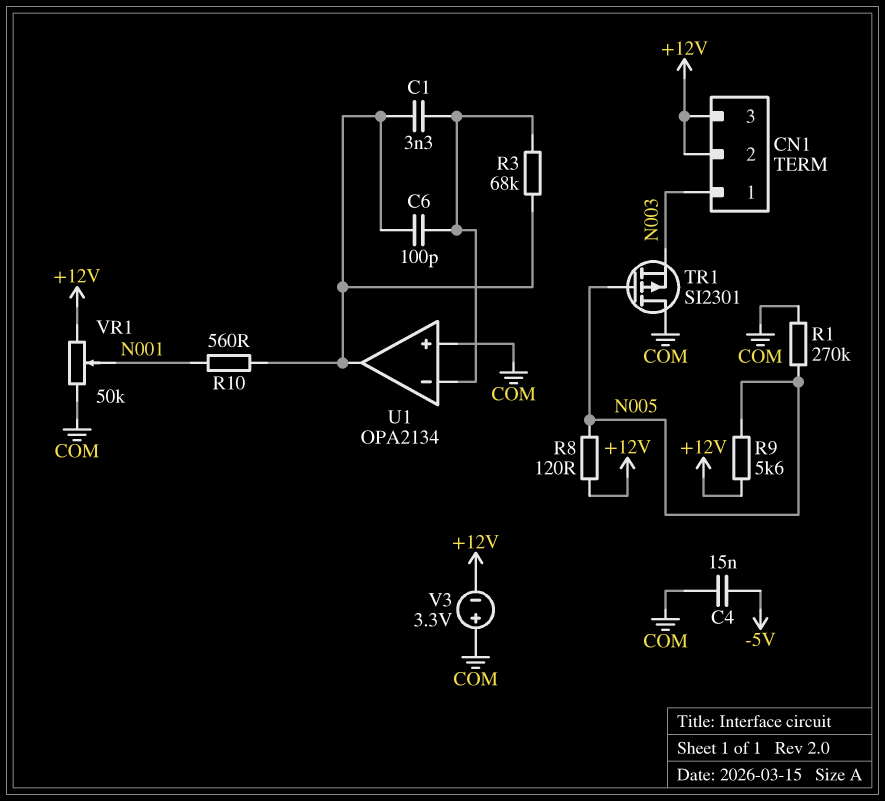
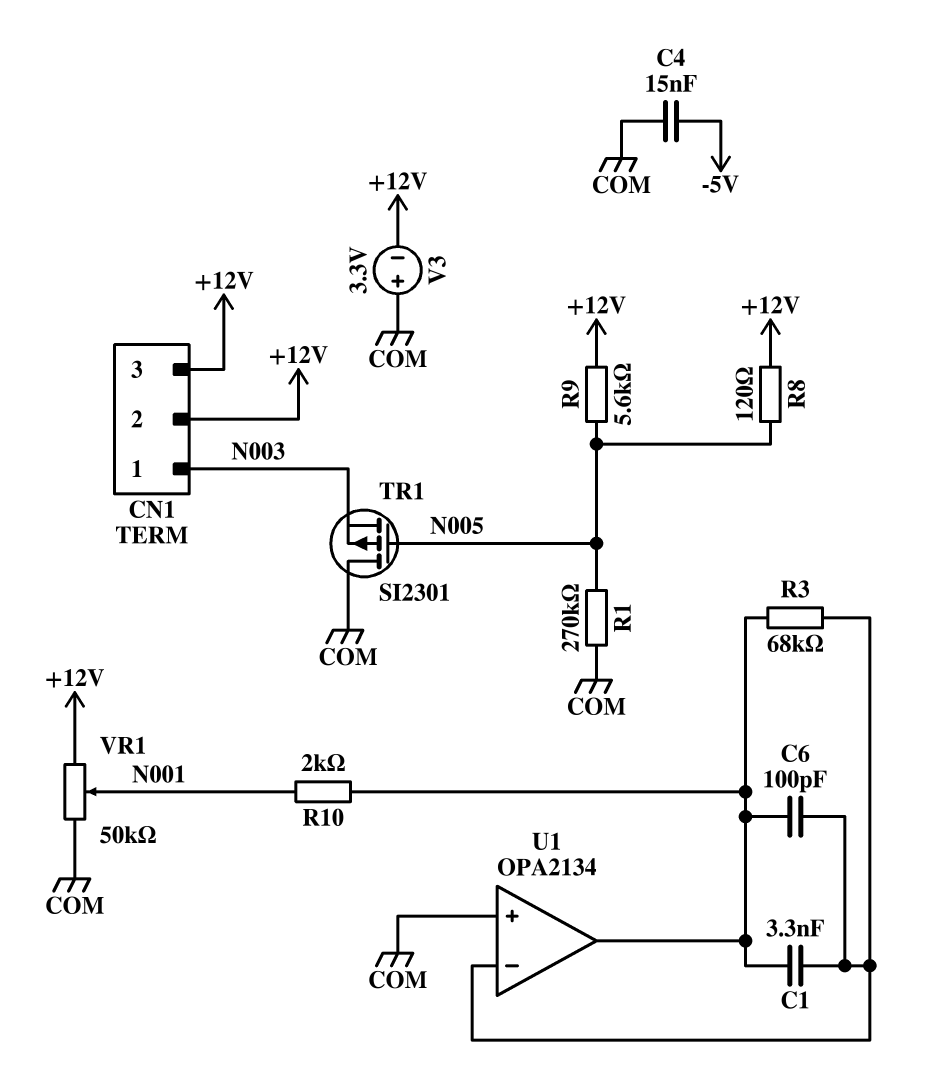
R10: 560 (N001, U1/out) -> 2k (N001, U1/out)

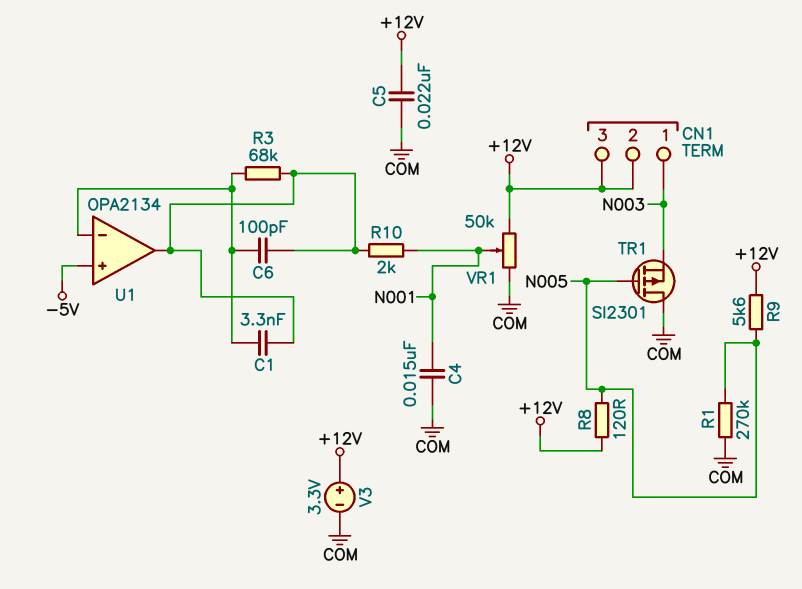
C4: 15nF (-5V, COM) -> 15nF (COM, N001)
C5: none -> 22nF (+12V, COM)
U1 pin in+: COM -> -5V
V3: 3.3V (plus COM, minus +12V) -> 3.3V (plus +12V, minus COM)

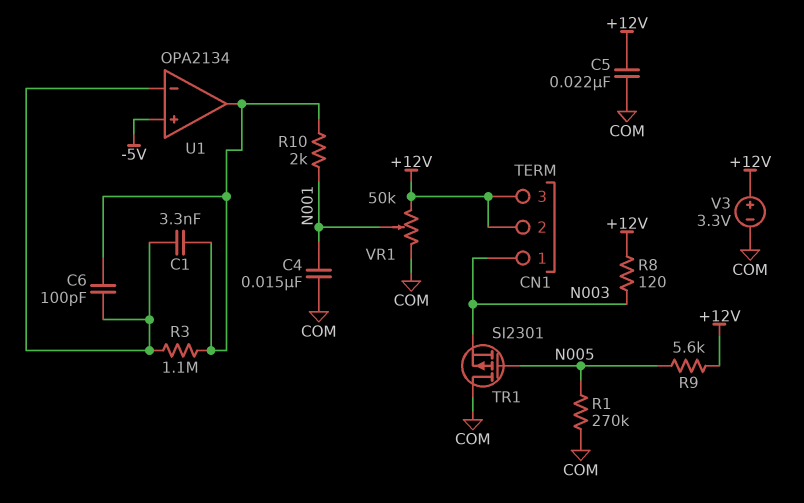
R3: 68k (U1/in-, U1/out) -> 1.1M (U1/in-, U1/out)
R8: 120 (+12V, N005) -> 120 (+12V, N003)

